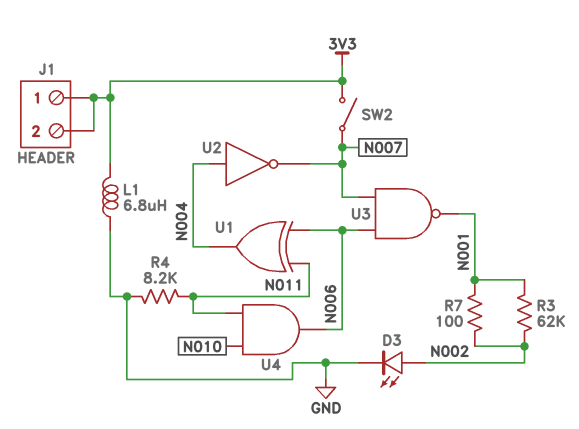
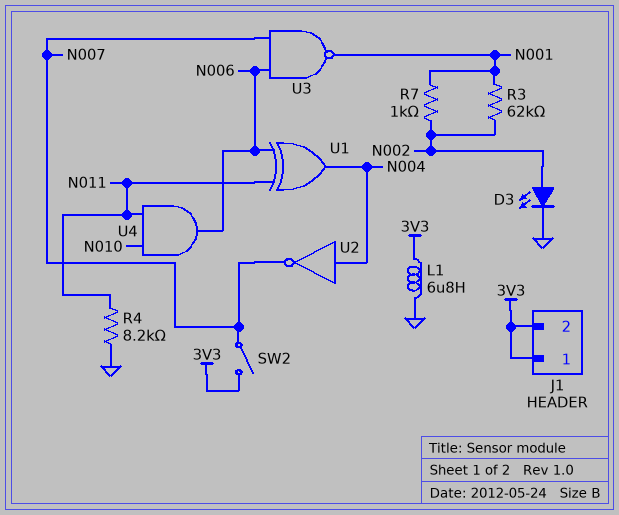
R7: 100 (N001, N002) -> 1k (N001, N002)

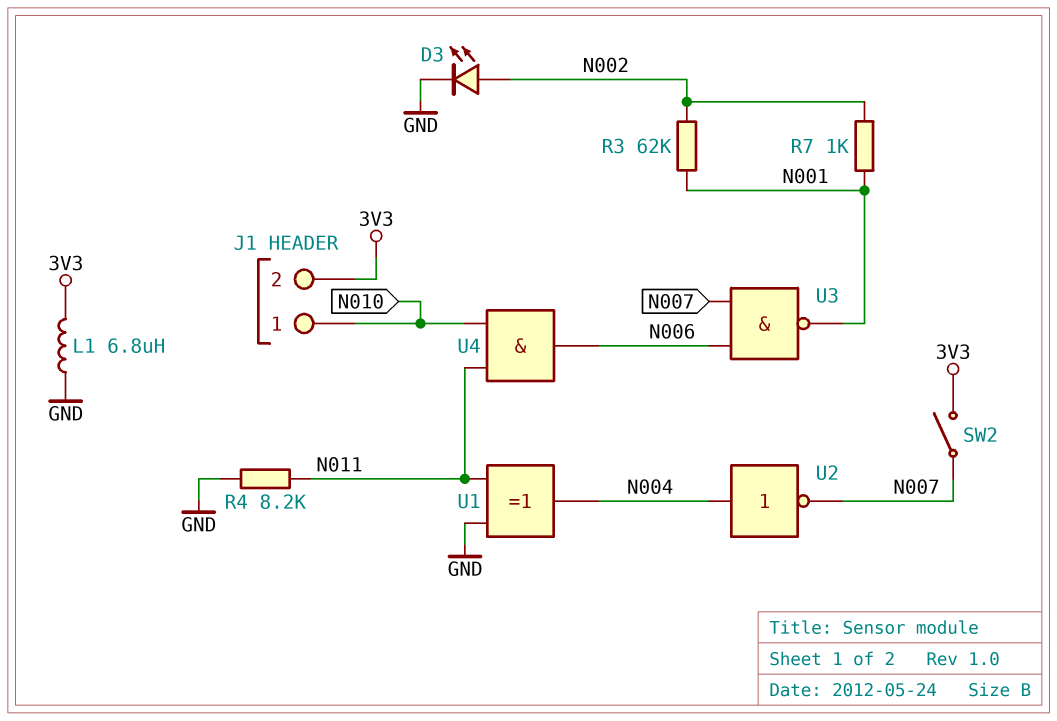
J1 pin 1: 3V3 -> N010
U1: XOR (in N006, in N011, out N004) -> XOR (in GND, in N011, out N004)

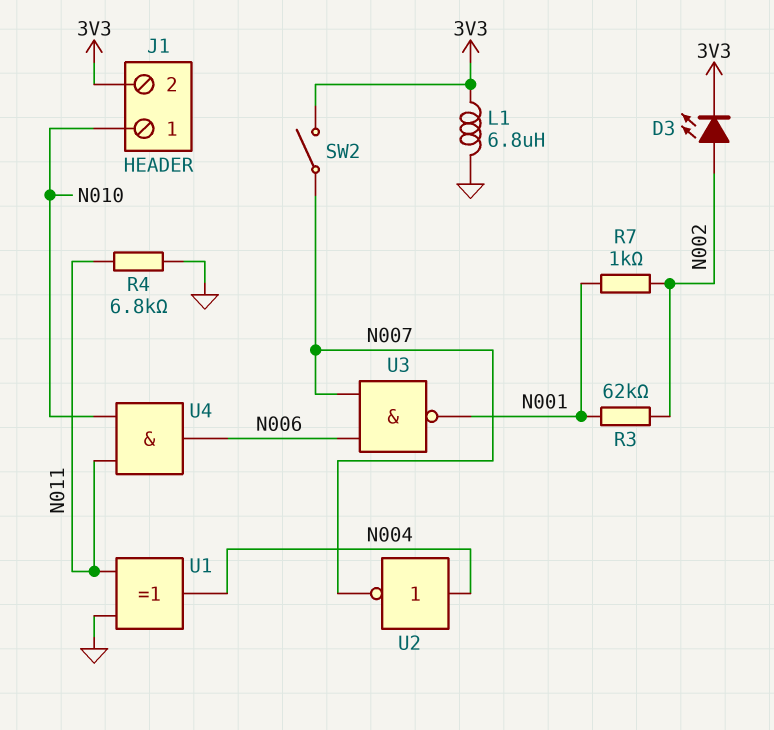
D3: LED (A N002, K GND) -> LED (A N002, K 3V3)
R4: 8.2k (GND, N011) -> 6.8k (GND, N011)

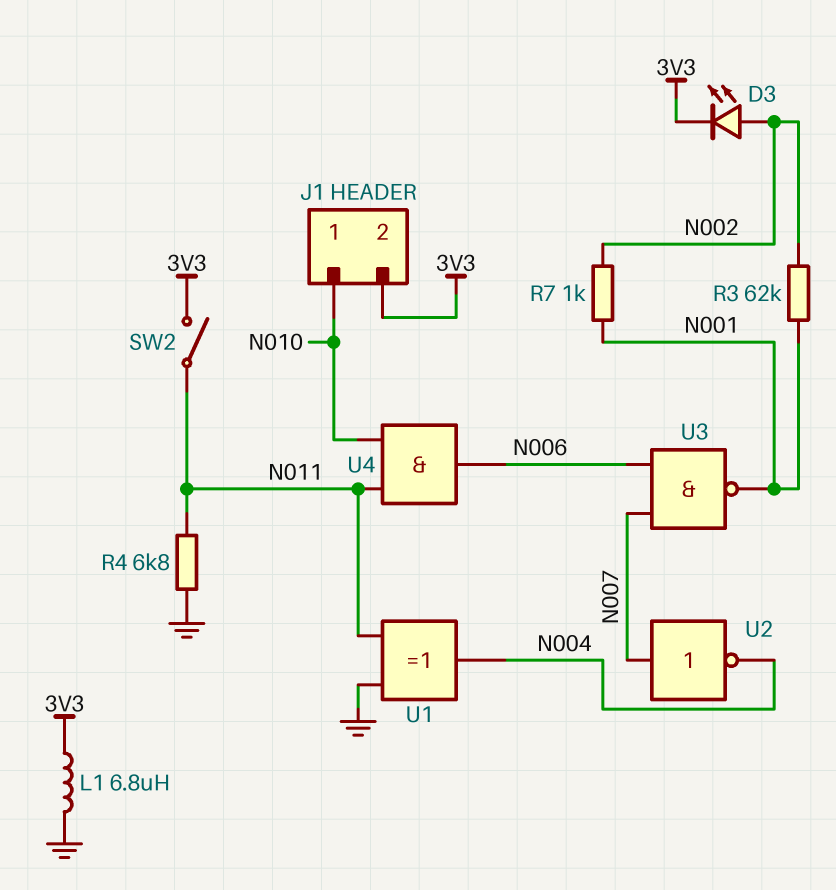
SW2: switch (3V3, N007) -> switch (3V3, N011)
U2: NOT (in N004, out N007) -> NOT (in N007, out N004)

